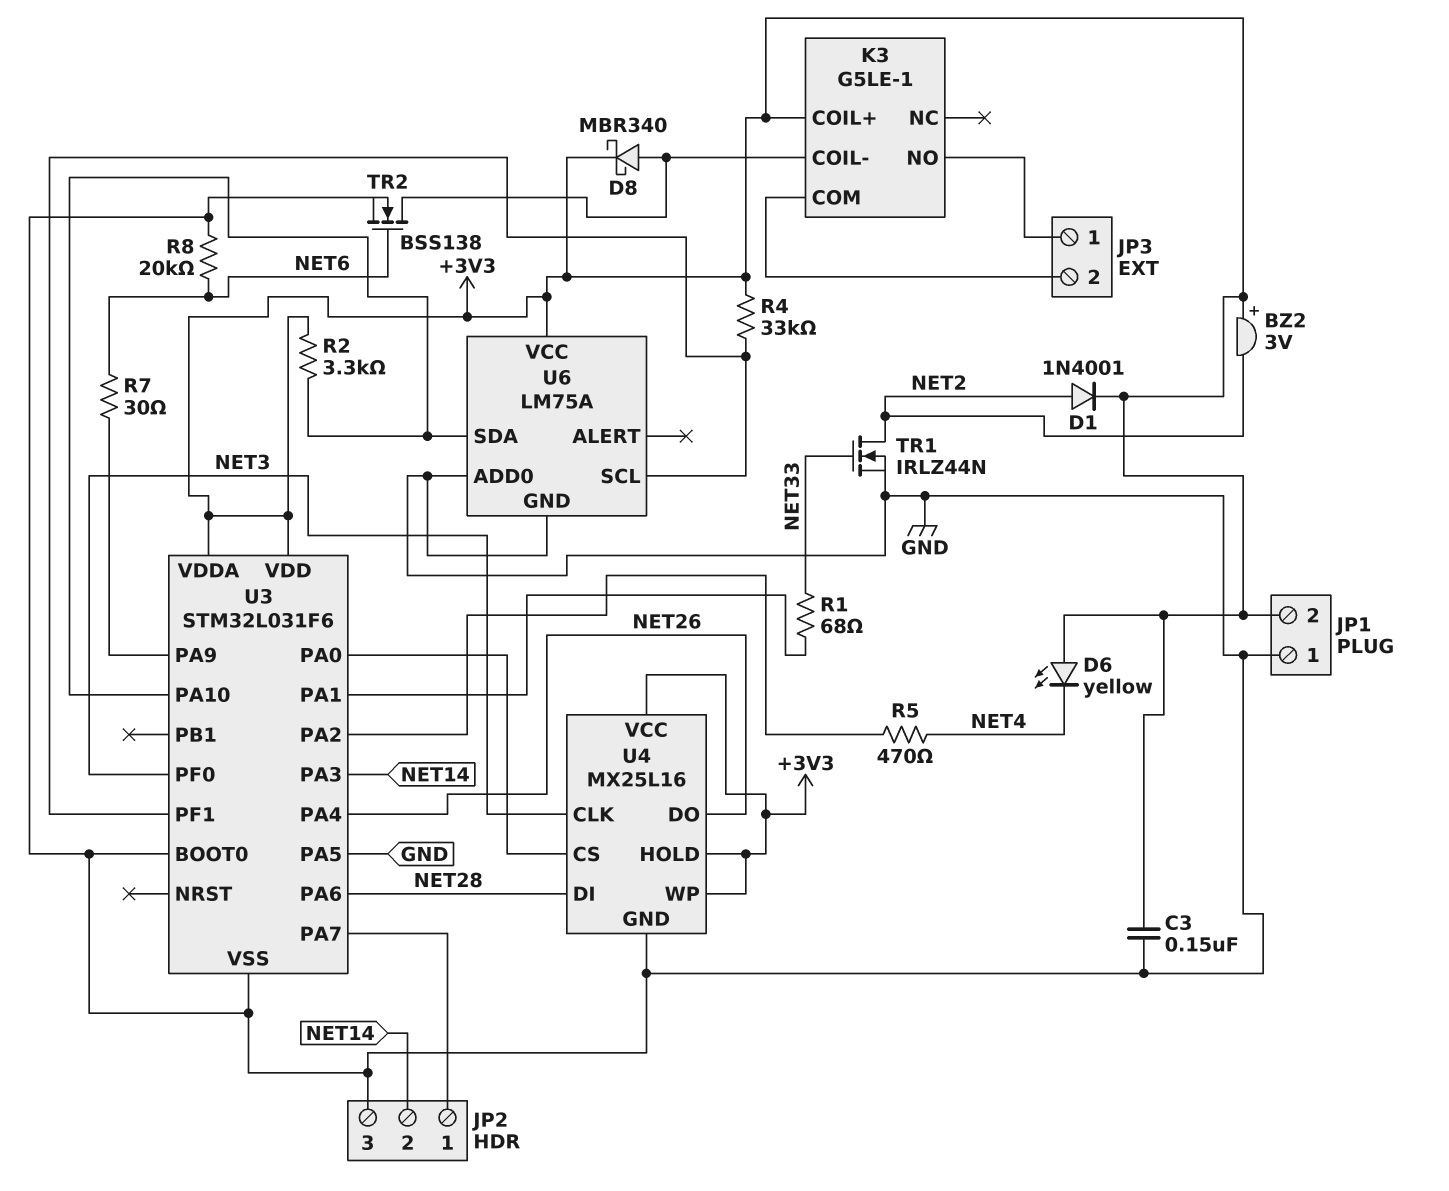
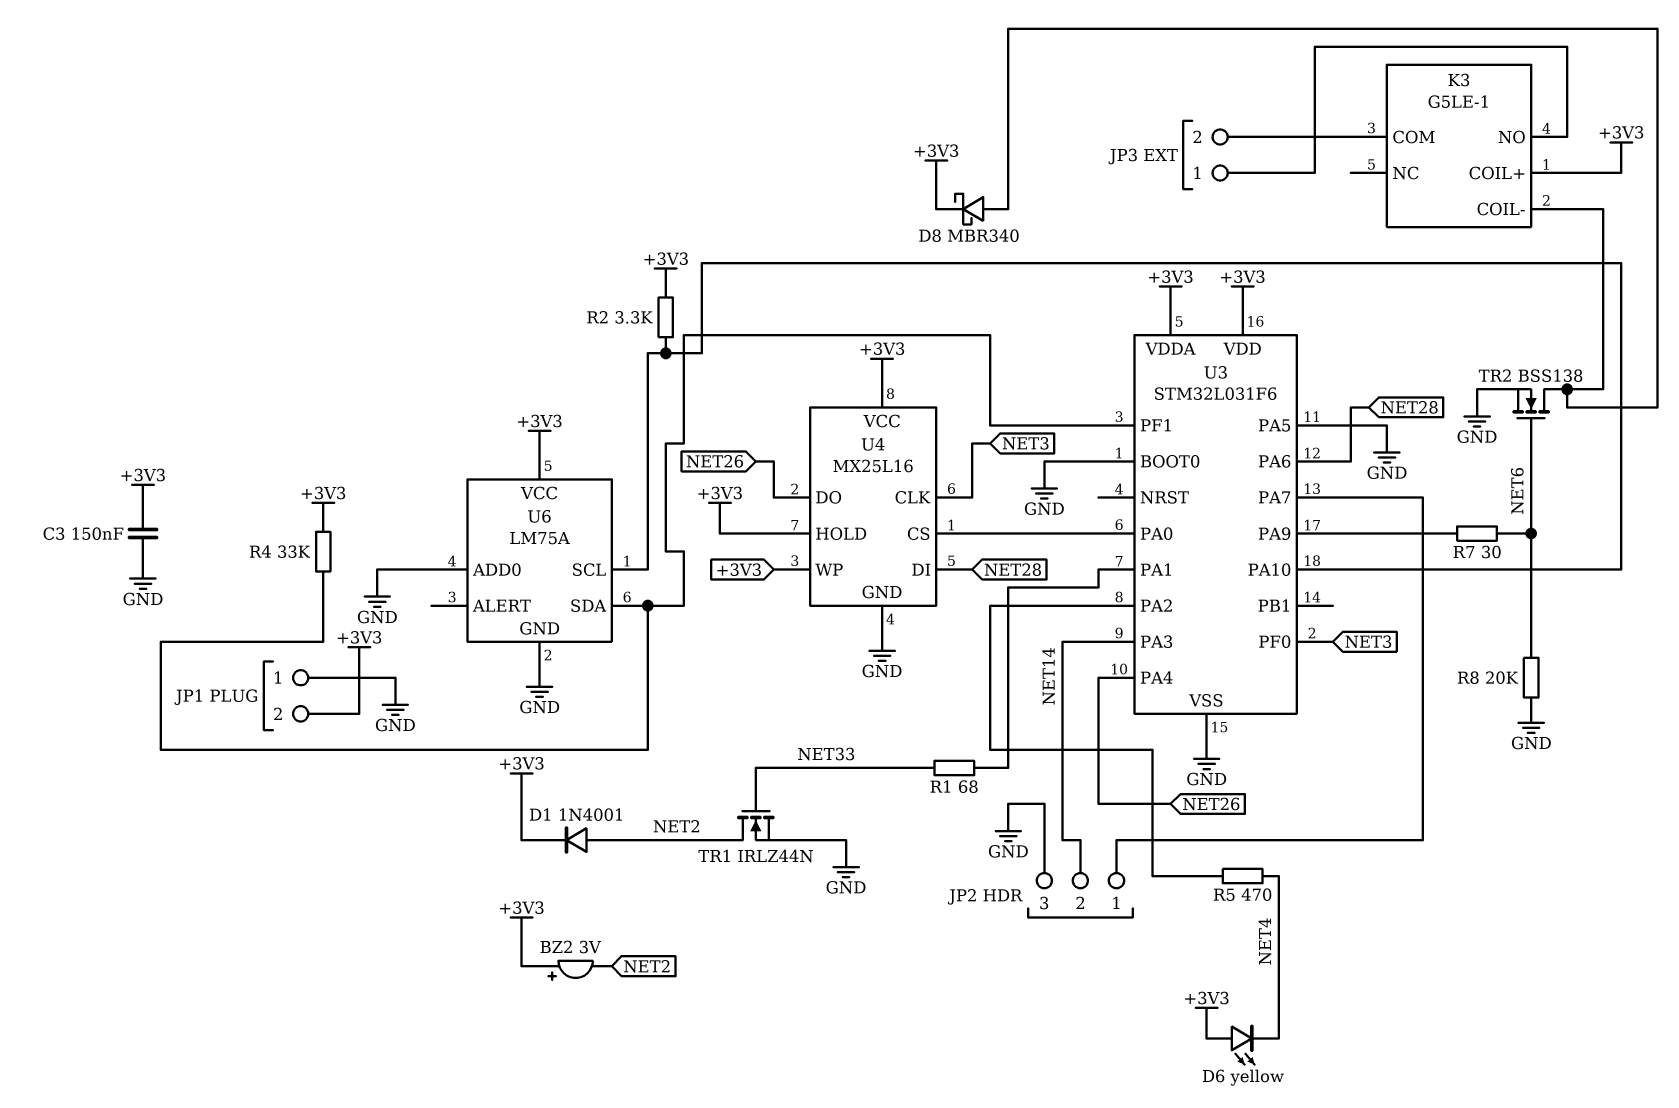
U6 pin SCL: U3/PF1 -> U3/PA10
U6 pin SDA: U3/PA10 -> U3/PF1

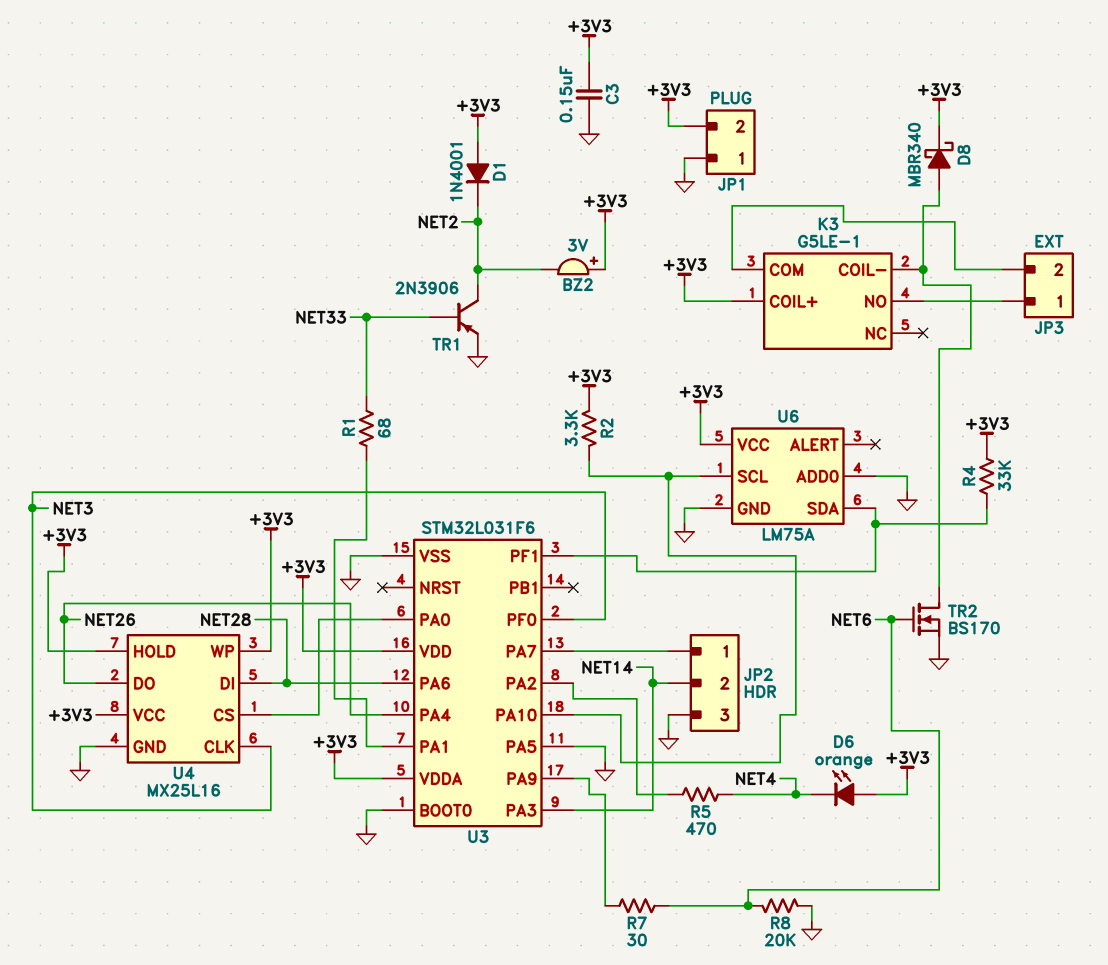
D1: diode 1N4001 (A NET2, K +3V3) -> diode 1N4001 (A +3V3, K NET2)
D6: LED yellow (A +3V3, K NET4) -> LED orange (A +3V3, K NET4)
TR1: NMOS IRLZ44N (G NET33, D NET2, S GND) -> PNP 2N3906 (B NET33, C NET2, E GND)
TR2: NMOS BSS138 (G NET6, D K3/COIL-, S GND) -> NMOS BS170 (G NET6, D K3/COIL-, S GND)

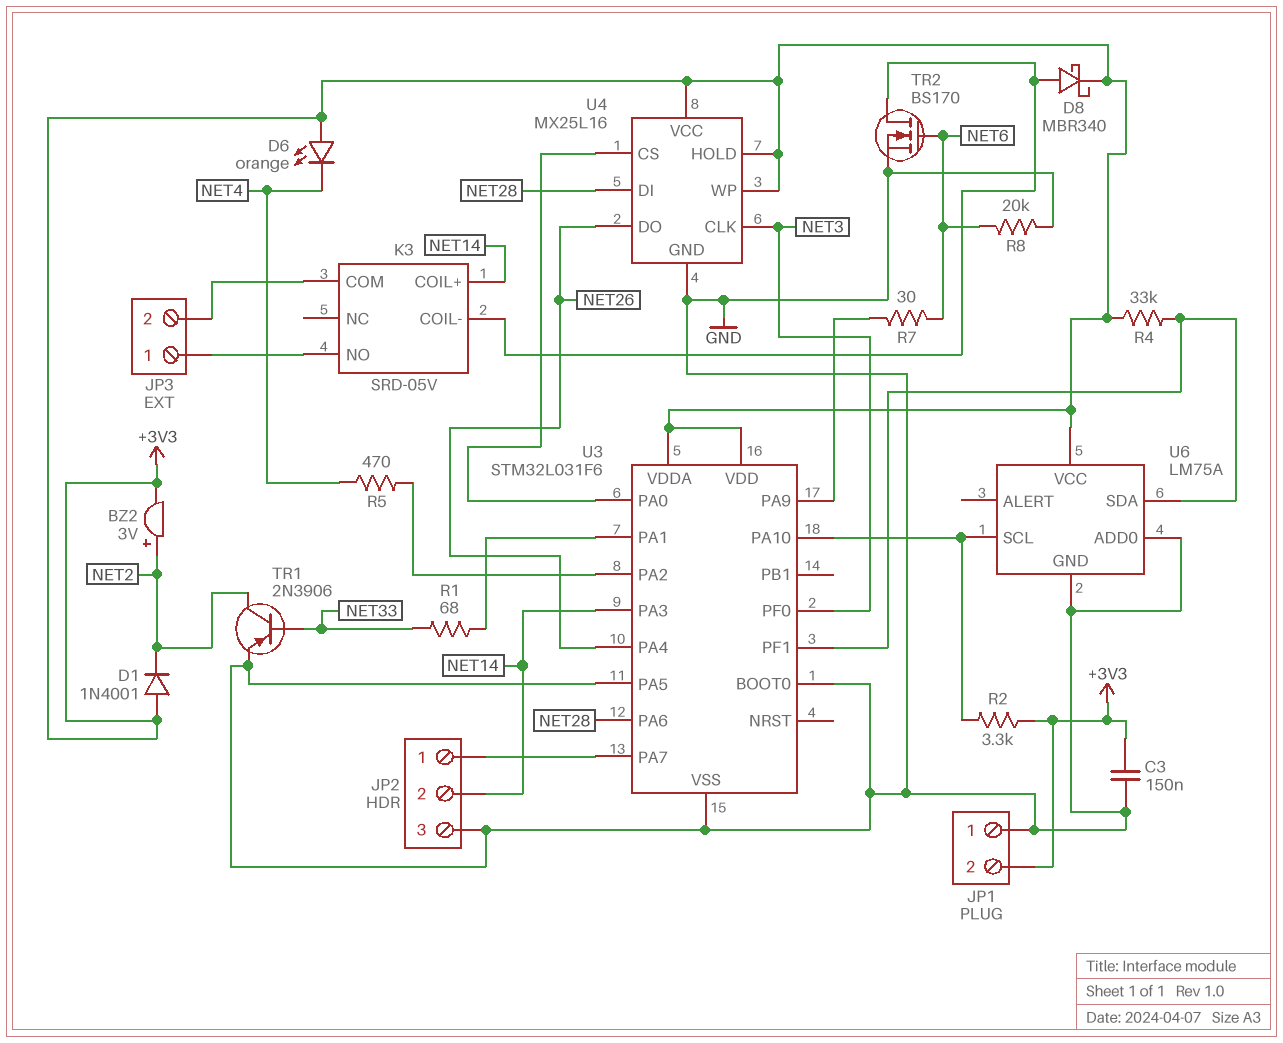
BZ2: buzzer 3V (plus +3V3, minus NET2) -> buzzer 3V (plus NET2, minus +3V3)
K3: G5LE-1 -> SRD-05V
K3 pin COIL+: +3V3 -> NET14

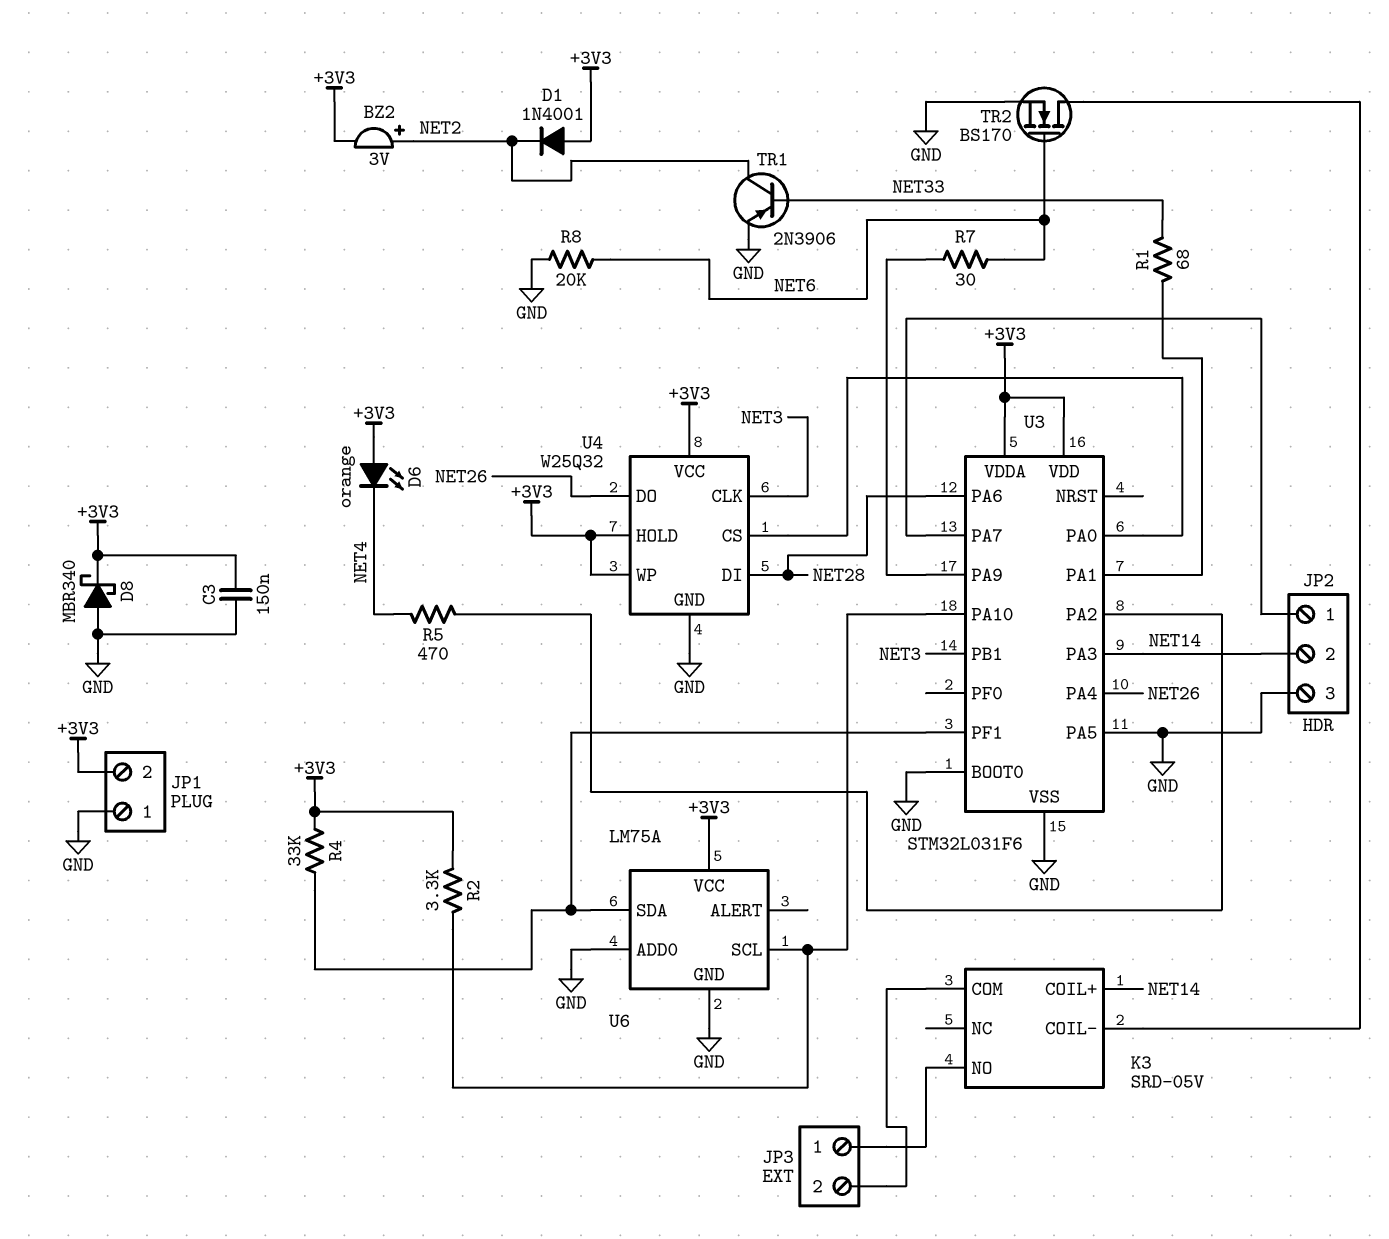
D8: schottky MBR340 (A K3/COIL-, K +3V3) -> schottky MBR340 (A GND, K +3V3)
U3 pin PB1: none -> NET3
U3 pin PF0: NET3 -> none
U4: MX25L16 -> W25Q32

